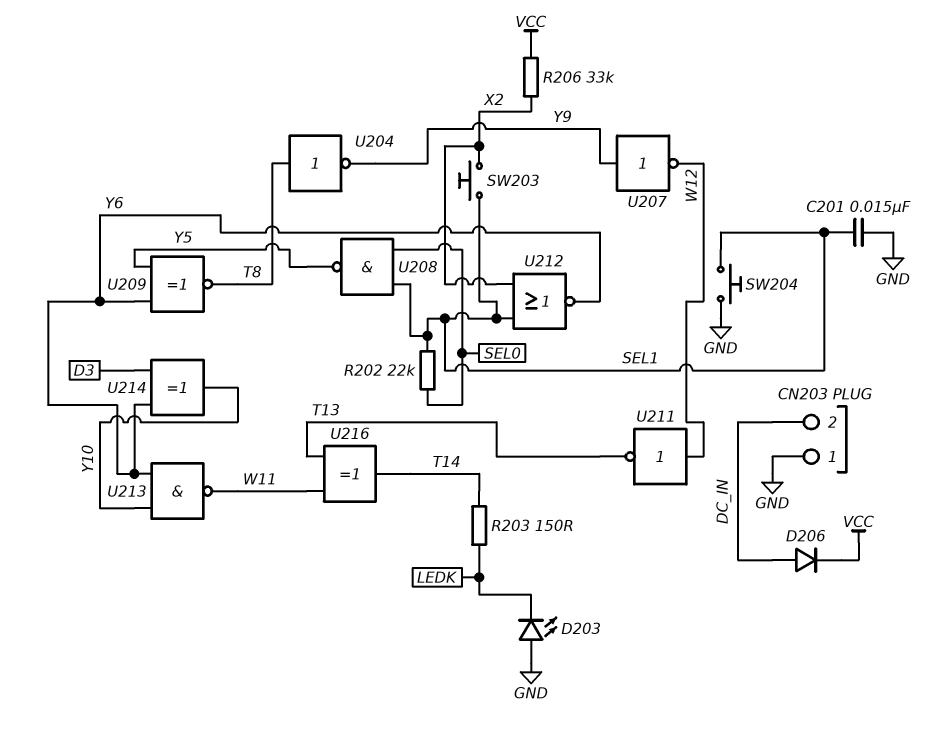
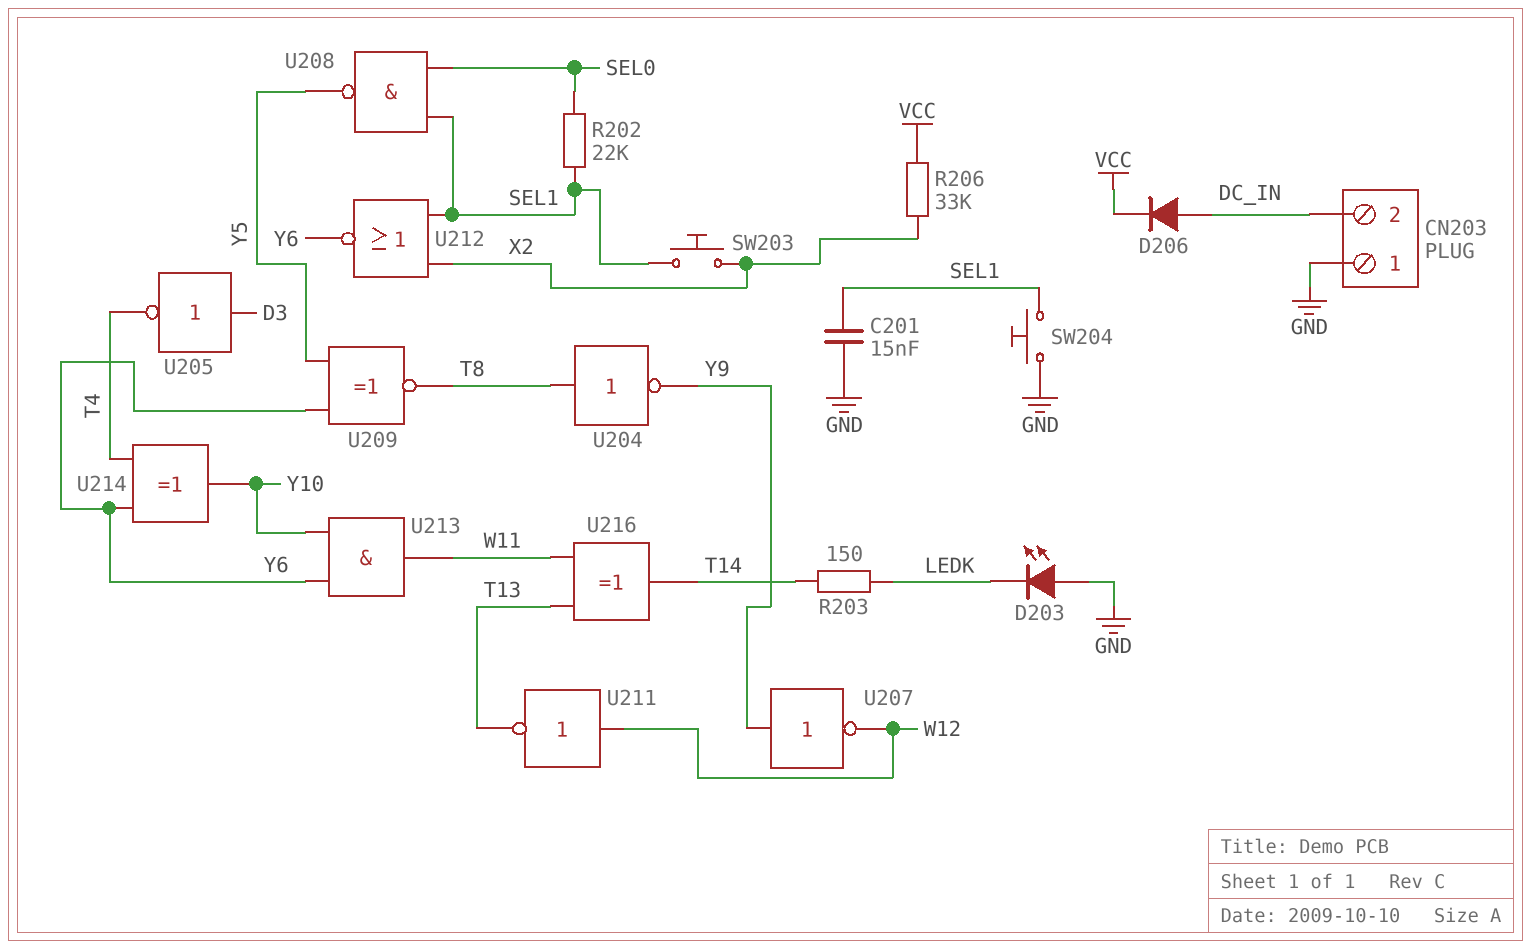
U205: none -> NOT (in D3, out T4)
U213: NAND (in Y6, in Y10, out W11) -> AND (in Y6, in Y10, out W11)
U214: XOR (in D3, in Y6, out Y10) -> XOR (in T4, in Y6, out Y10)

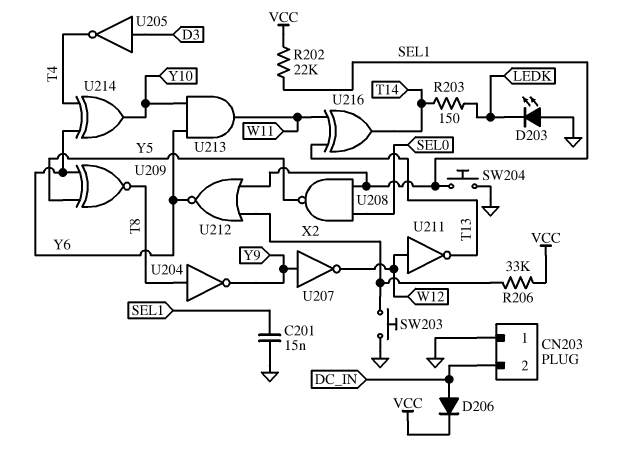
R202: 22k (SEL0, SEL1) -> 22k (SEL1, VCC)
SW203: button (SEL1, X2) -> button (GND, X2)

